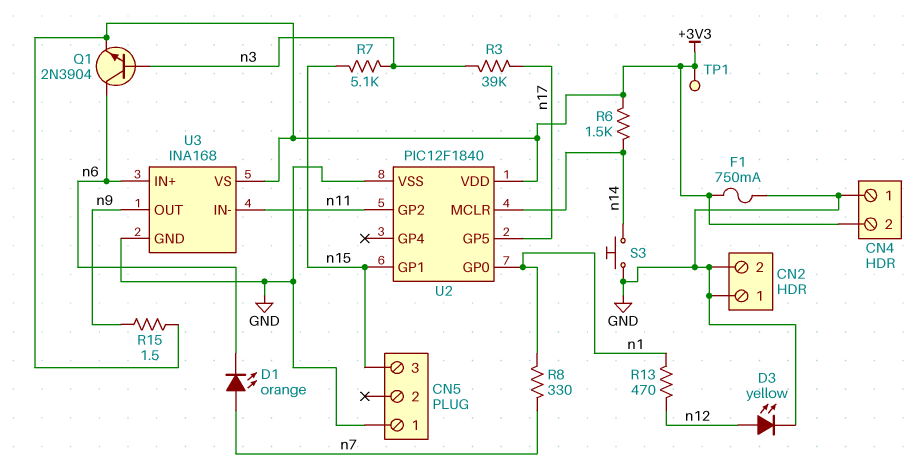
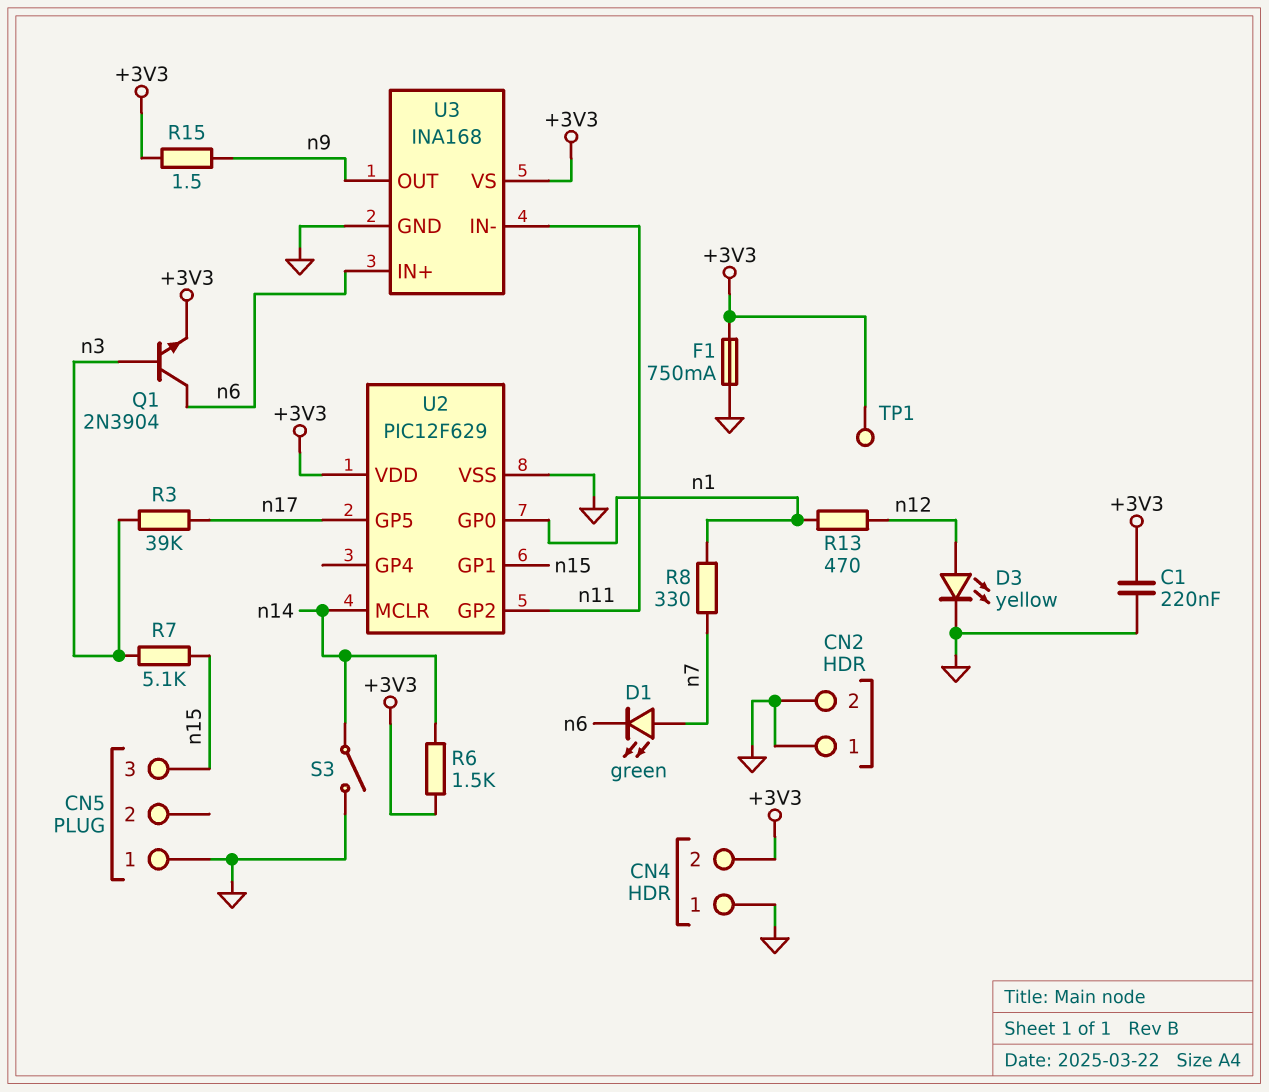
C1: none -> 220nF (+3V3, GND)
D1: LED orange (A n7, K n6) -> LED green (A n7, K n6)
S3: button (GND, n14) -> switch (GND, n14)
U2: PIC12F1840 -> PIC12F629

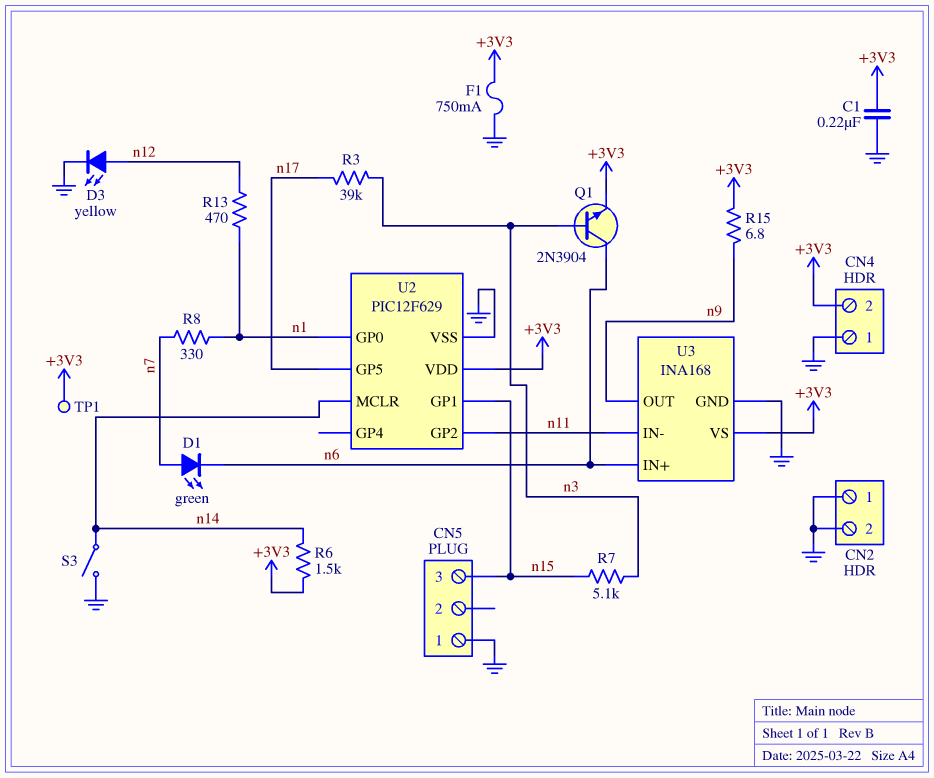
R15: 1.5 (+3V3, n9) -> 6.8 (+3V3, n9)

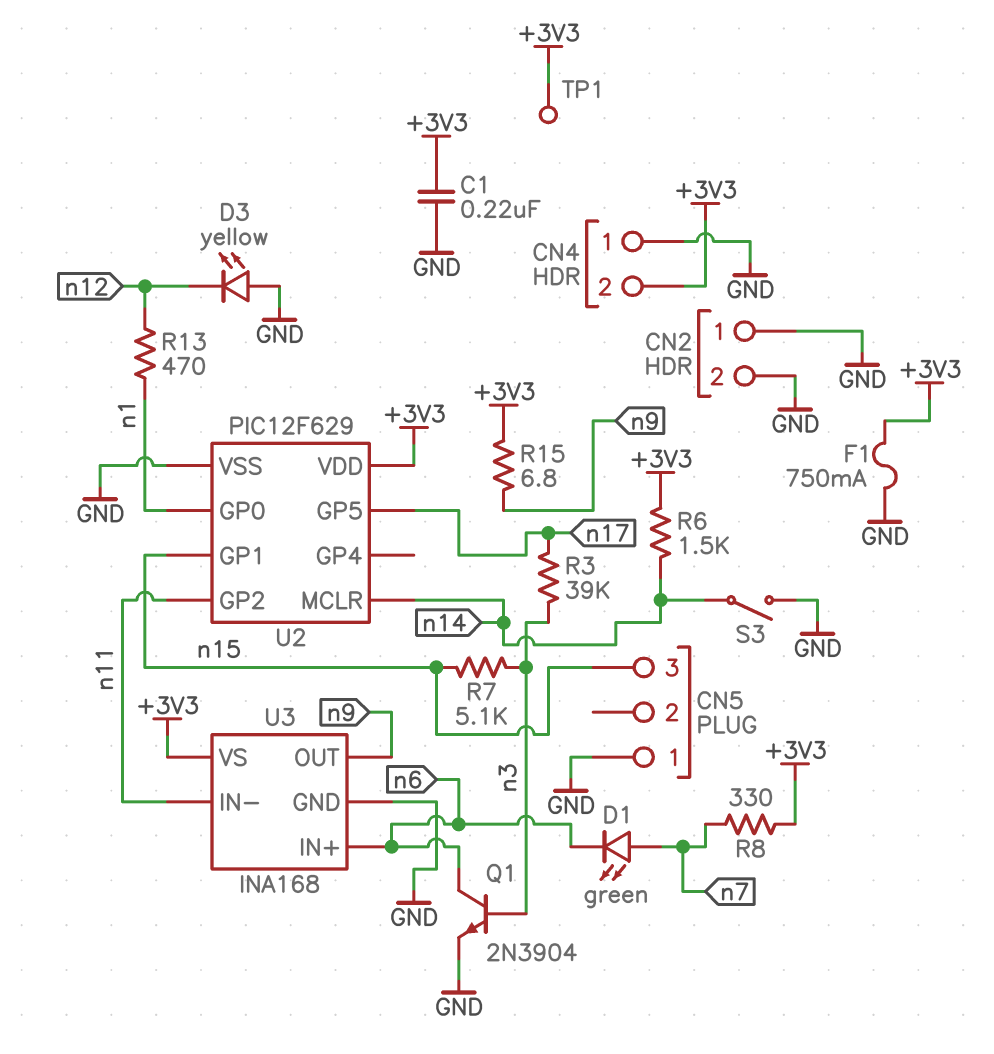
D3: LED yellow (A n12, K GND) -> LED yellow (A GND, K n12)
Q1: NPN 2N3904 (B n3, C n6, E +3V3) -> NPN 2N3904 (B n3, C n6, E GND)
R8: 330 (n1, n7) -> 330 (+3V3, n7)

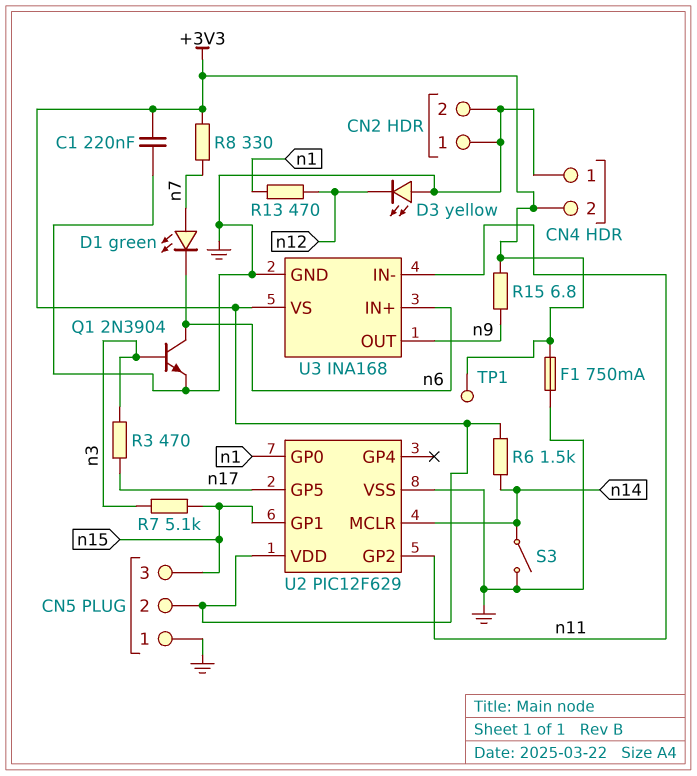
CN5 pin 2: none -> +3V3
R3: 39k (n3, n17) -> 470 (n3, n17)

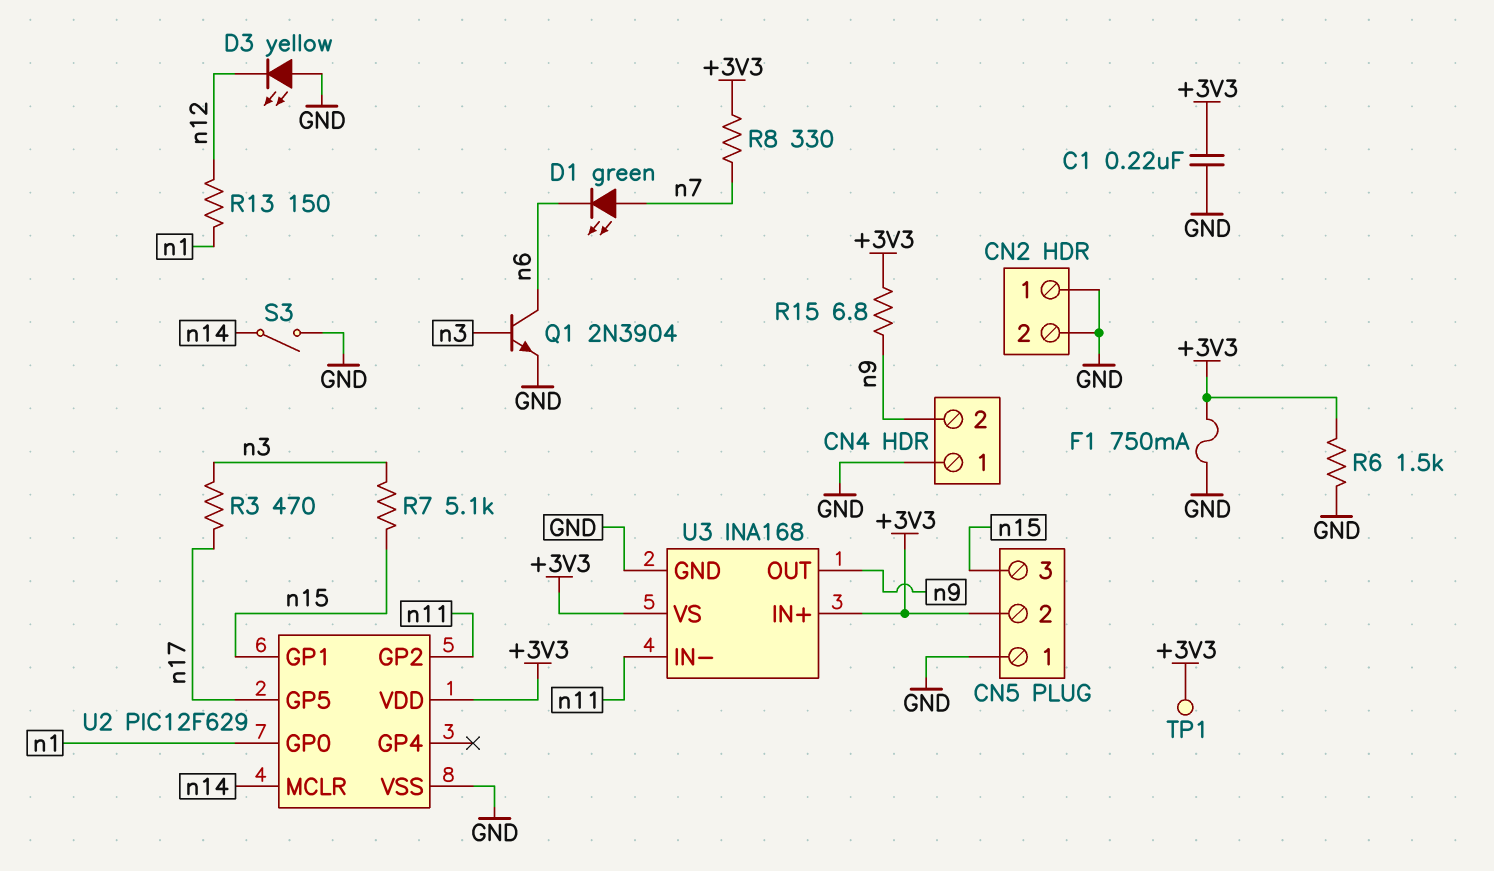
CN4 pin 2: +3V3 -> n9
R6: 1.5k (+3V3, n14) -> 1.5k (+3V3, GND)
R13: 470 (n1, n12) -> 150 (n1, n12)
U3 pin IN+: n6 -> +3V3

